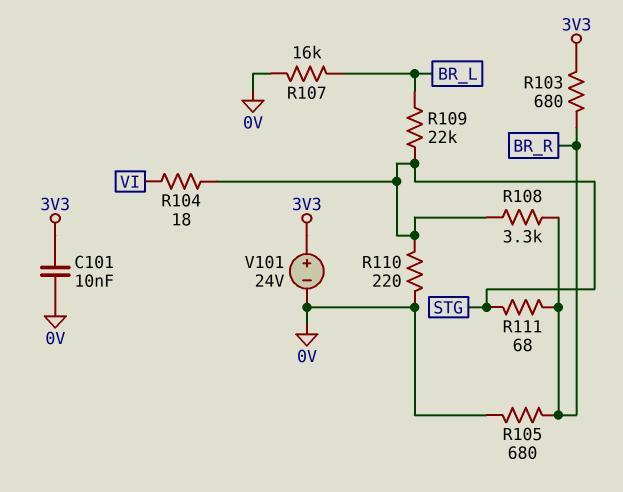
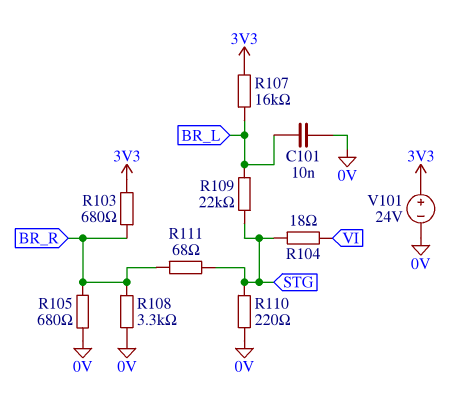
C101: 10nF (0V, 3V3) -> 10nF (0V, BR_L)
R107: 16k (0V, BR_L) -> 16k (3V3, BR_L)
R108: 3.3k (BR_R, STG) -> 3.3k (0V, BR_R)

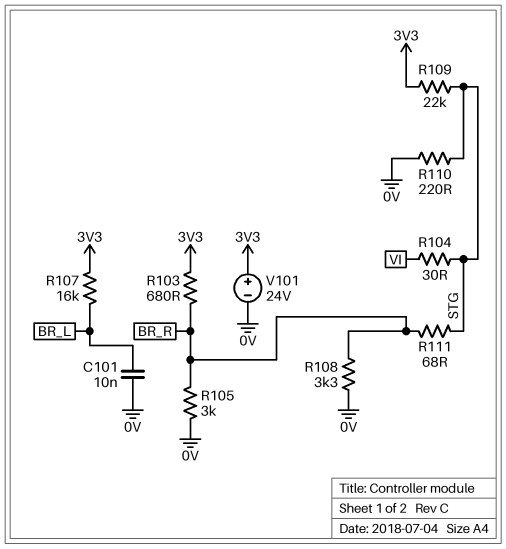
R104: 18 (STG, VI) -> 30 (STG, VI)
R105: 680 (0V, BR_R) -> 3k (0V, BR_R)
R109: 22k (BR_L, STG) -> 22k (3V3, STG)

